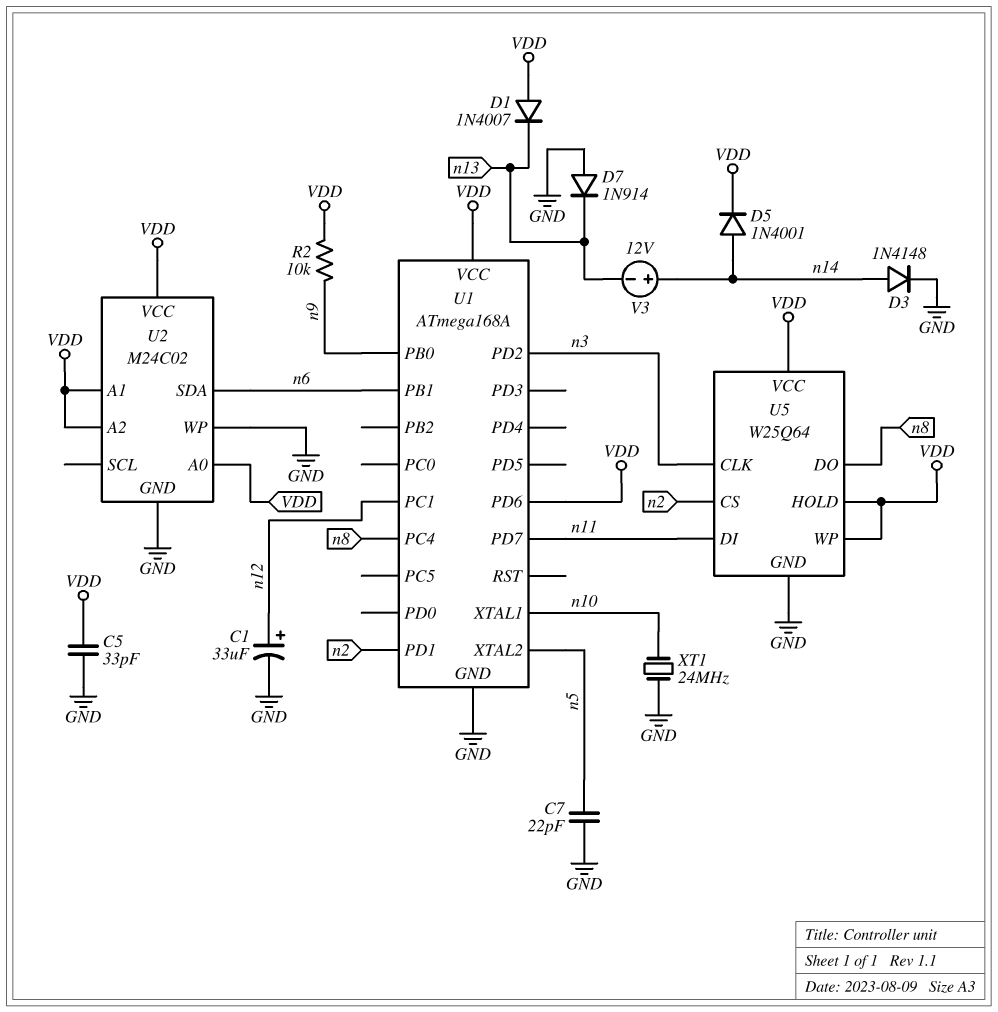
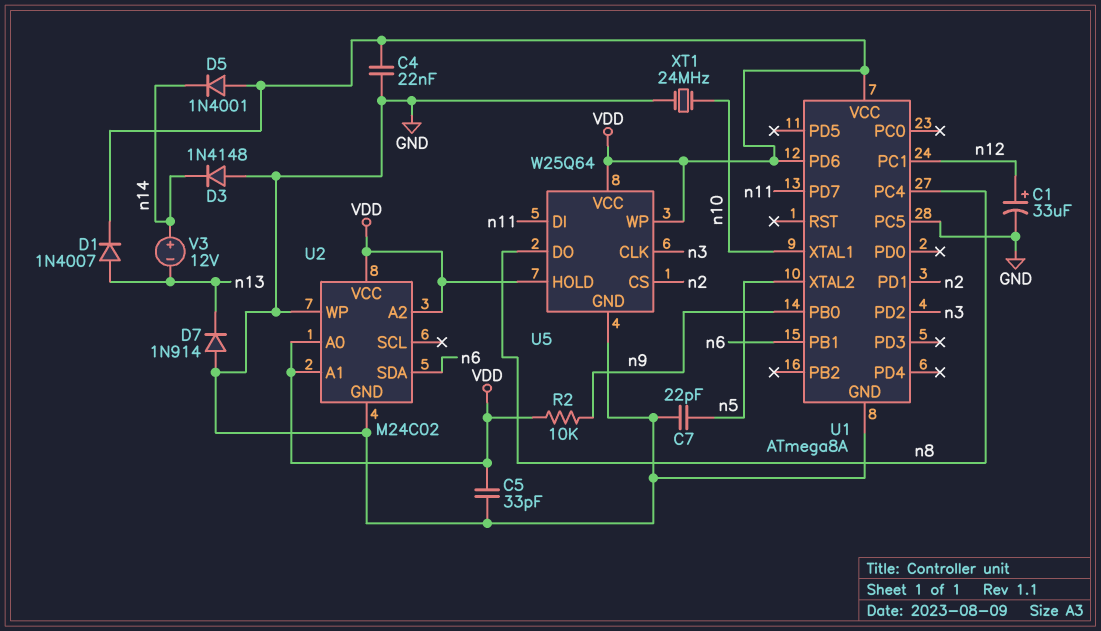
C4: none -> 22nF (GND, VDD)
D1: diode 1N4007 (A VDD, K n13) -> diode 1N4007 (A n13, K VDD)
D3: diode 1N4148 (A n14, K GND) -> diode 1N4148 (A GND, K n14)
D5: diode 1N4001 (A n14, K VDD) -> diode 1N4001 (A VDD, K n14)
U1: ATmega168A -> ATmega8A
U1 pin PC5: none -> GND

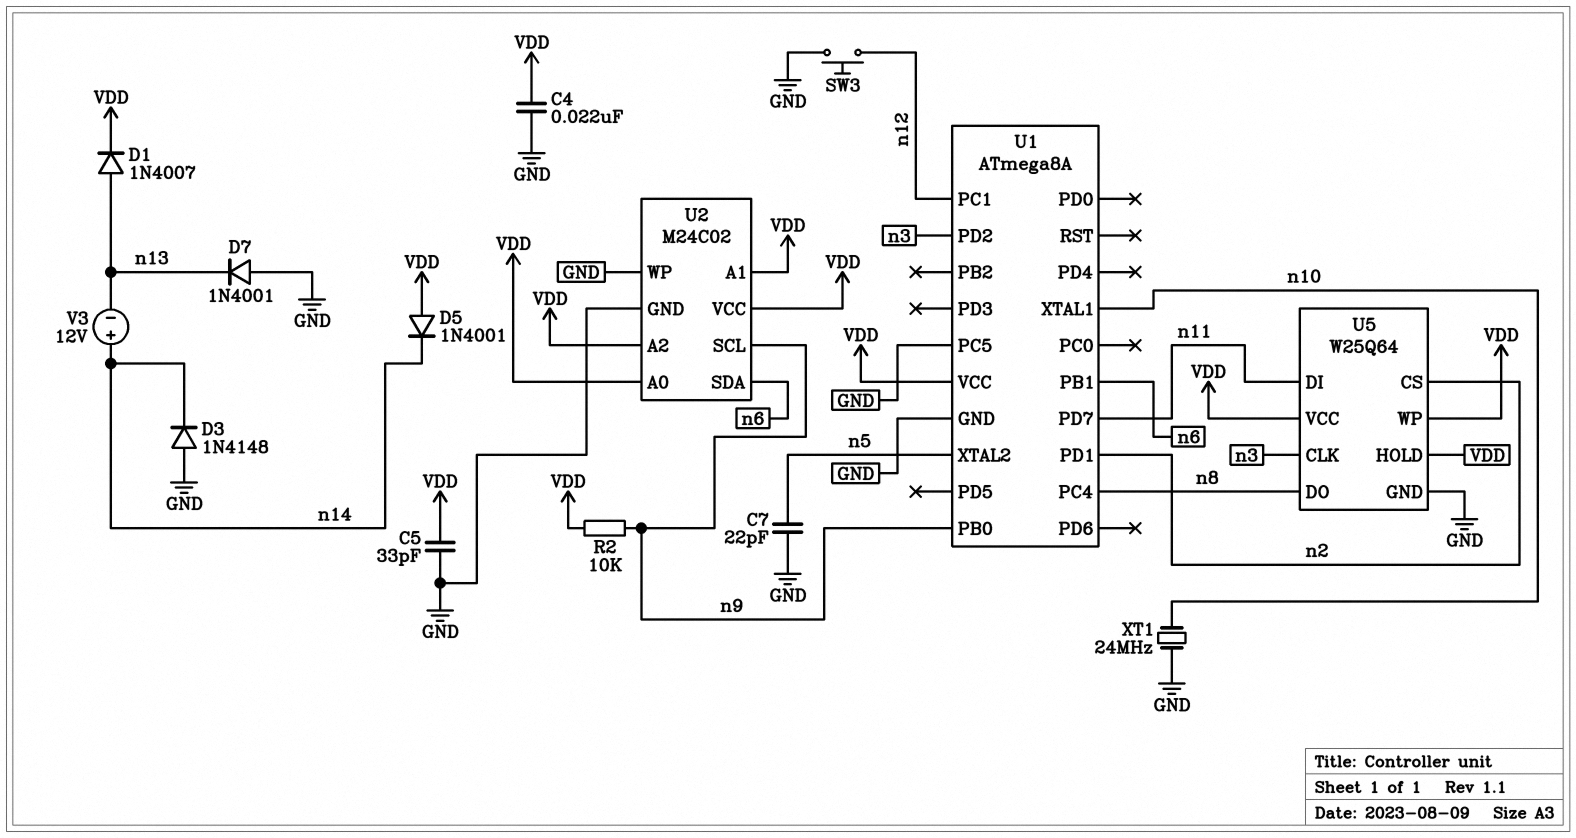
C1: 33uF (plus n12, minus GND) -> none
D7: diode 1N914 (A GND, K n13) -> diode 1N4001 (A GND, K n13)
SW3: none -> button (GND, n12)
U1 pin PD6: VDD -> none
U2 pin SCL: none -> n9

